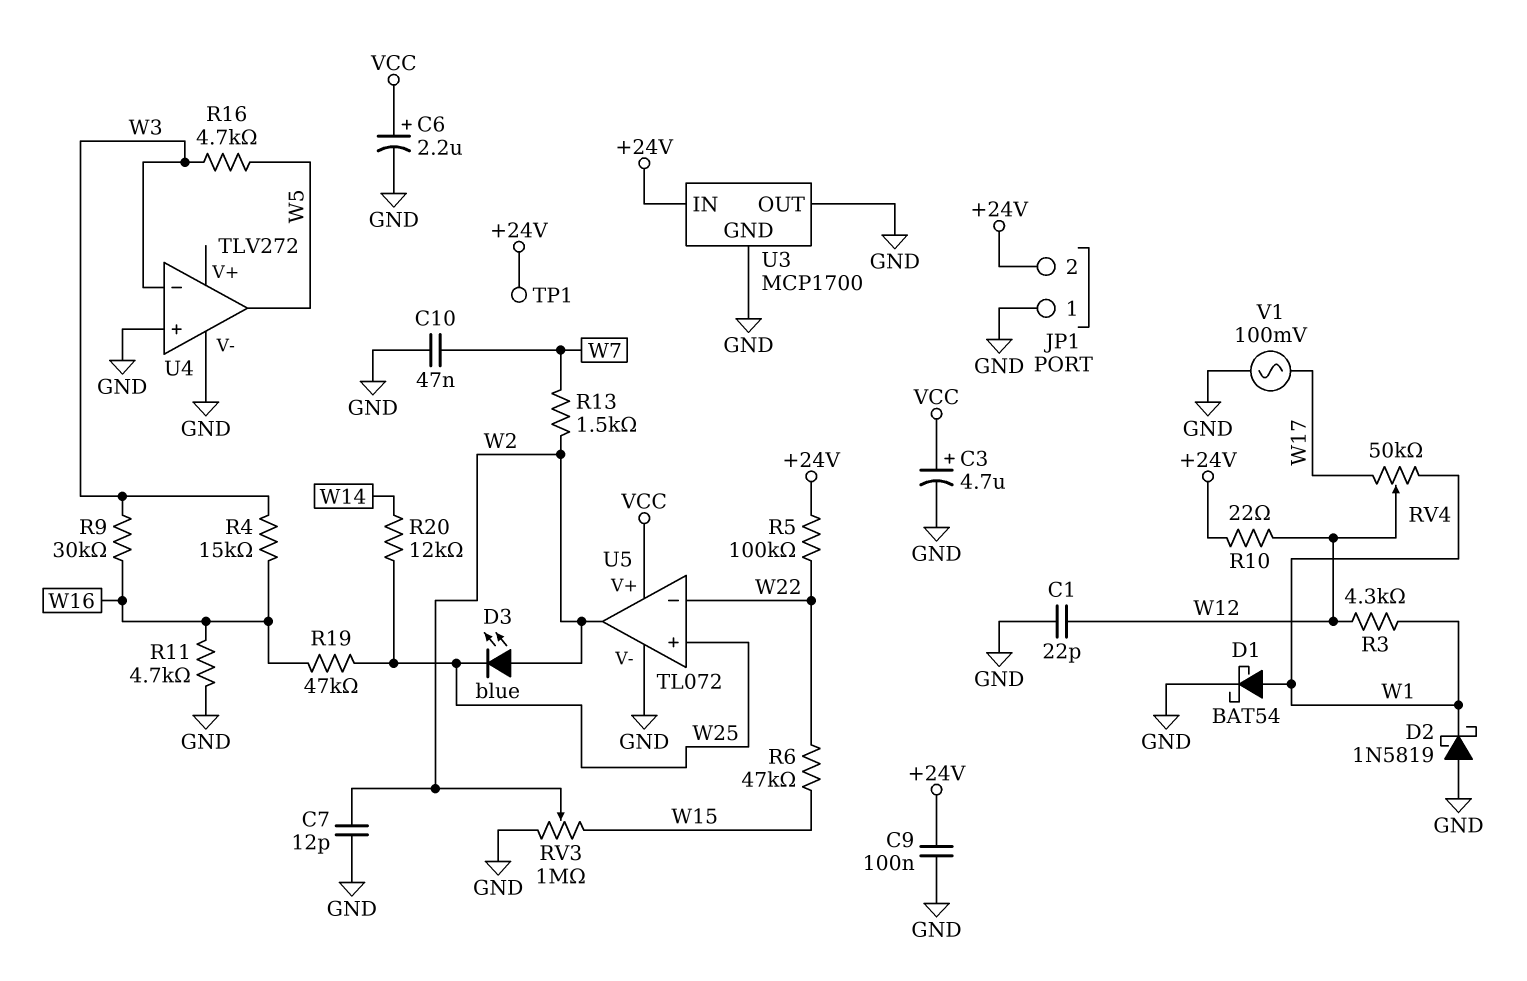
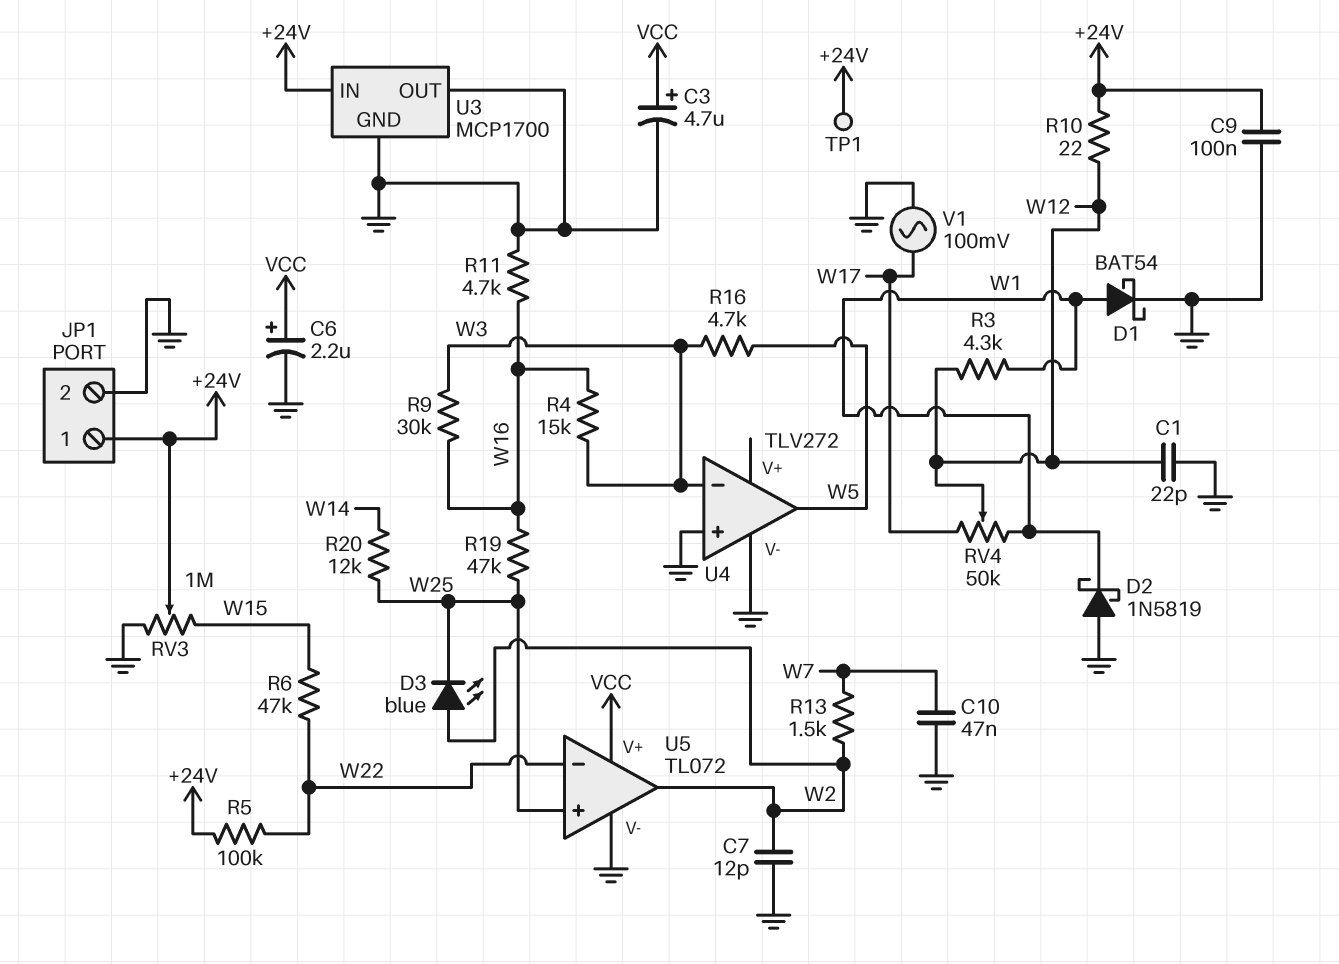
JP1 pin 1: GND -> +24V
JP1 pin 2: +24V -> GND
RV3: 1M (GND, W15, wiper W2) -> 1M (GND, W15, wiper +24V)

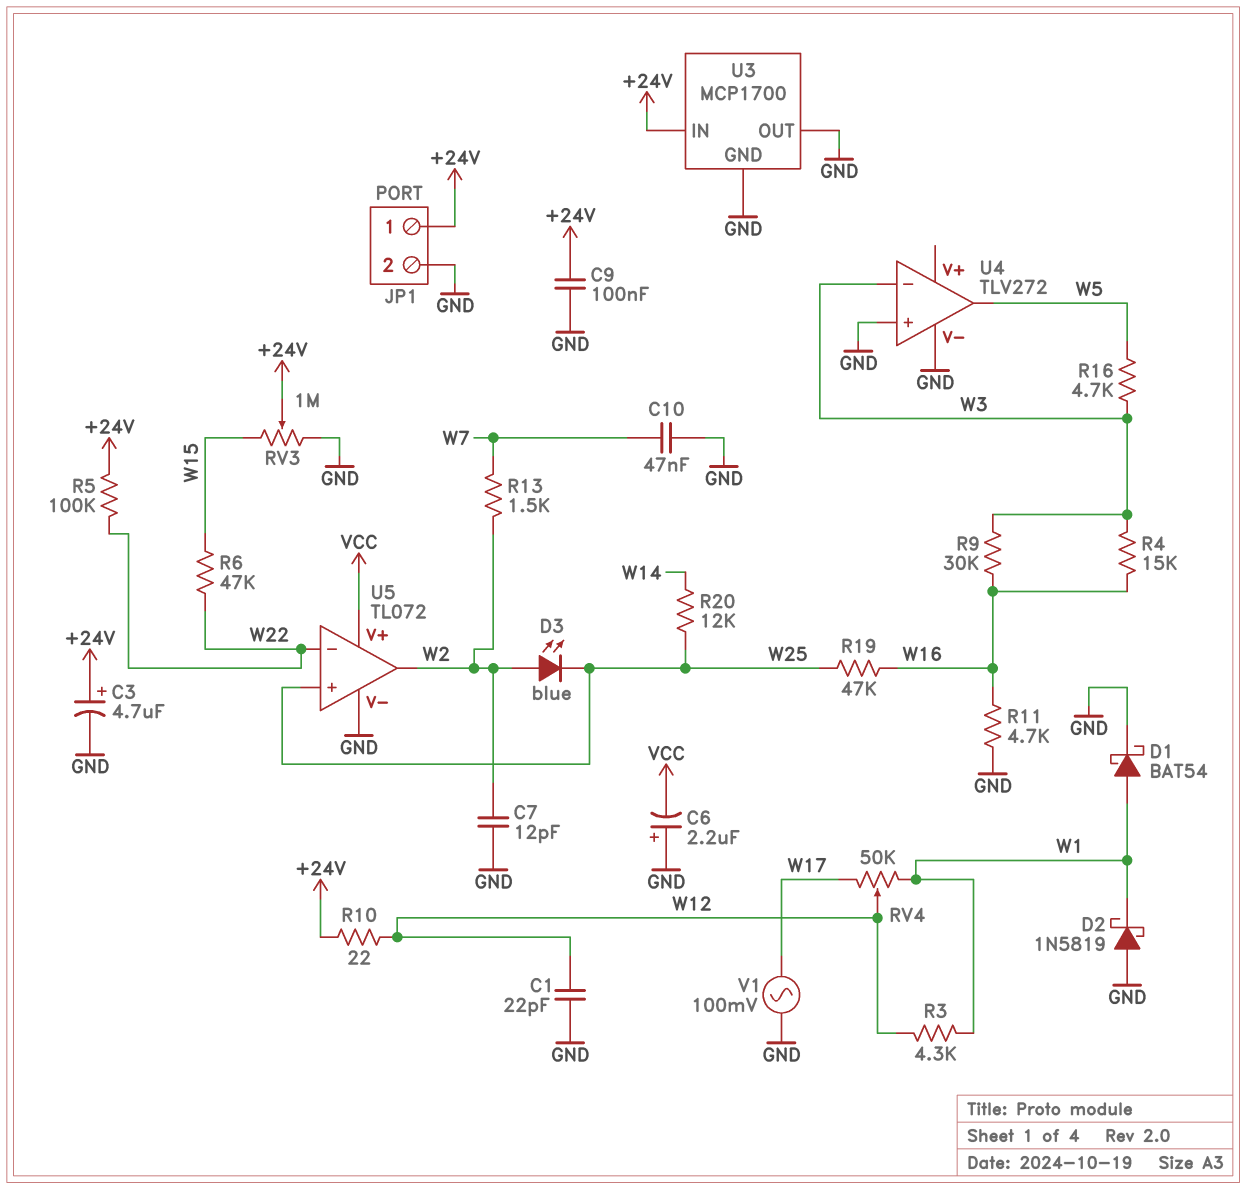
C3: 4.7uF (plus VCC, minus GND) -> 4.7uF (plus +24V, minus GND)
C6: 2.2uF (plus VCC, minus GND) -> 2.2uF (plus GND, minus VCC)
TP1: test point (+24V) -> none

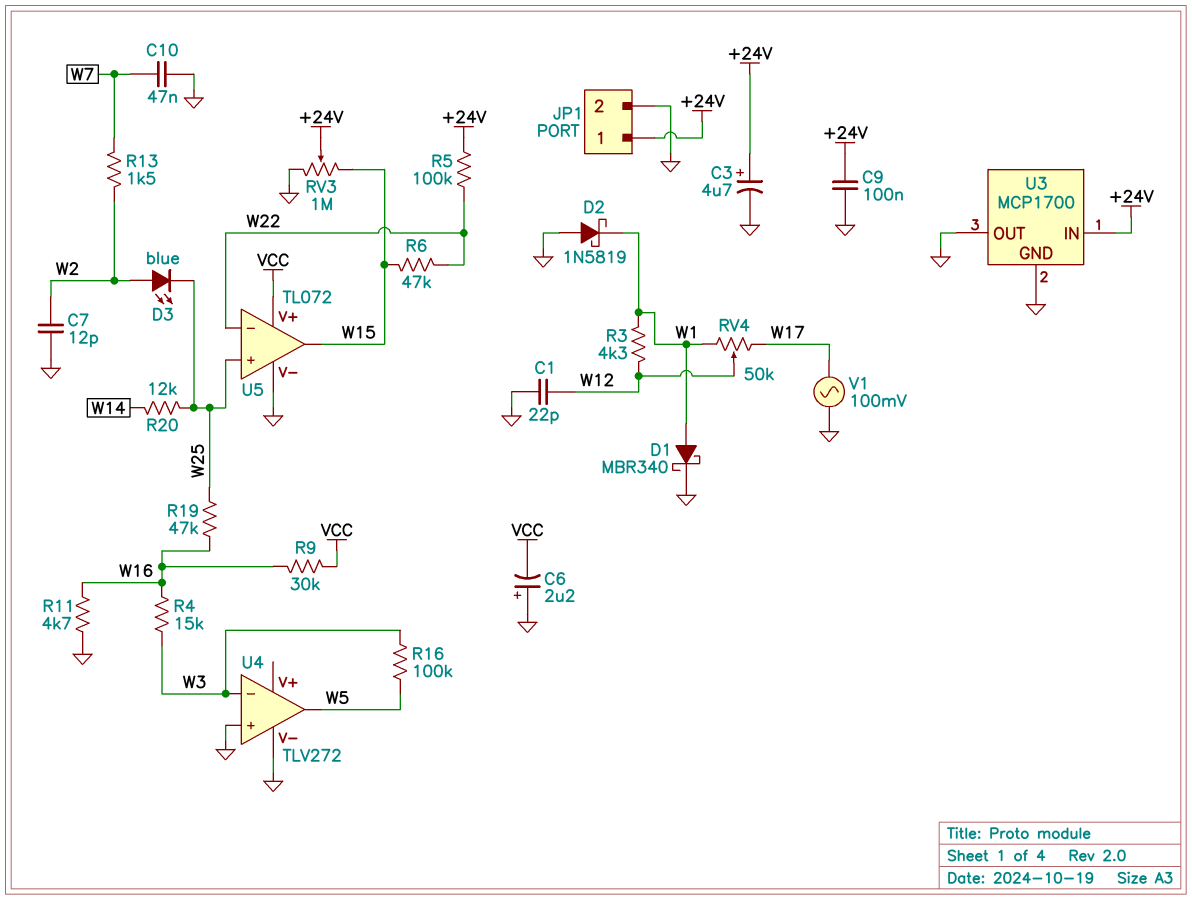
D1: schottky BAT54 (A W1, K GND) -> schottky MBR340 (A W1, K GND)
R9: 30k (W3, W16) -> 30k (VCC, W16)
R10: 22 (+24V, W12) -> none
R16: 4.7k (W3, W5) -> 100k (W3, W5)
U5 pin out: W2 -> W15

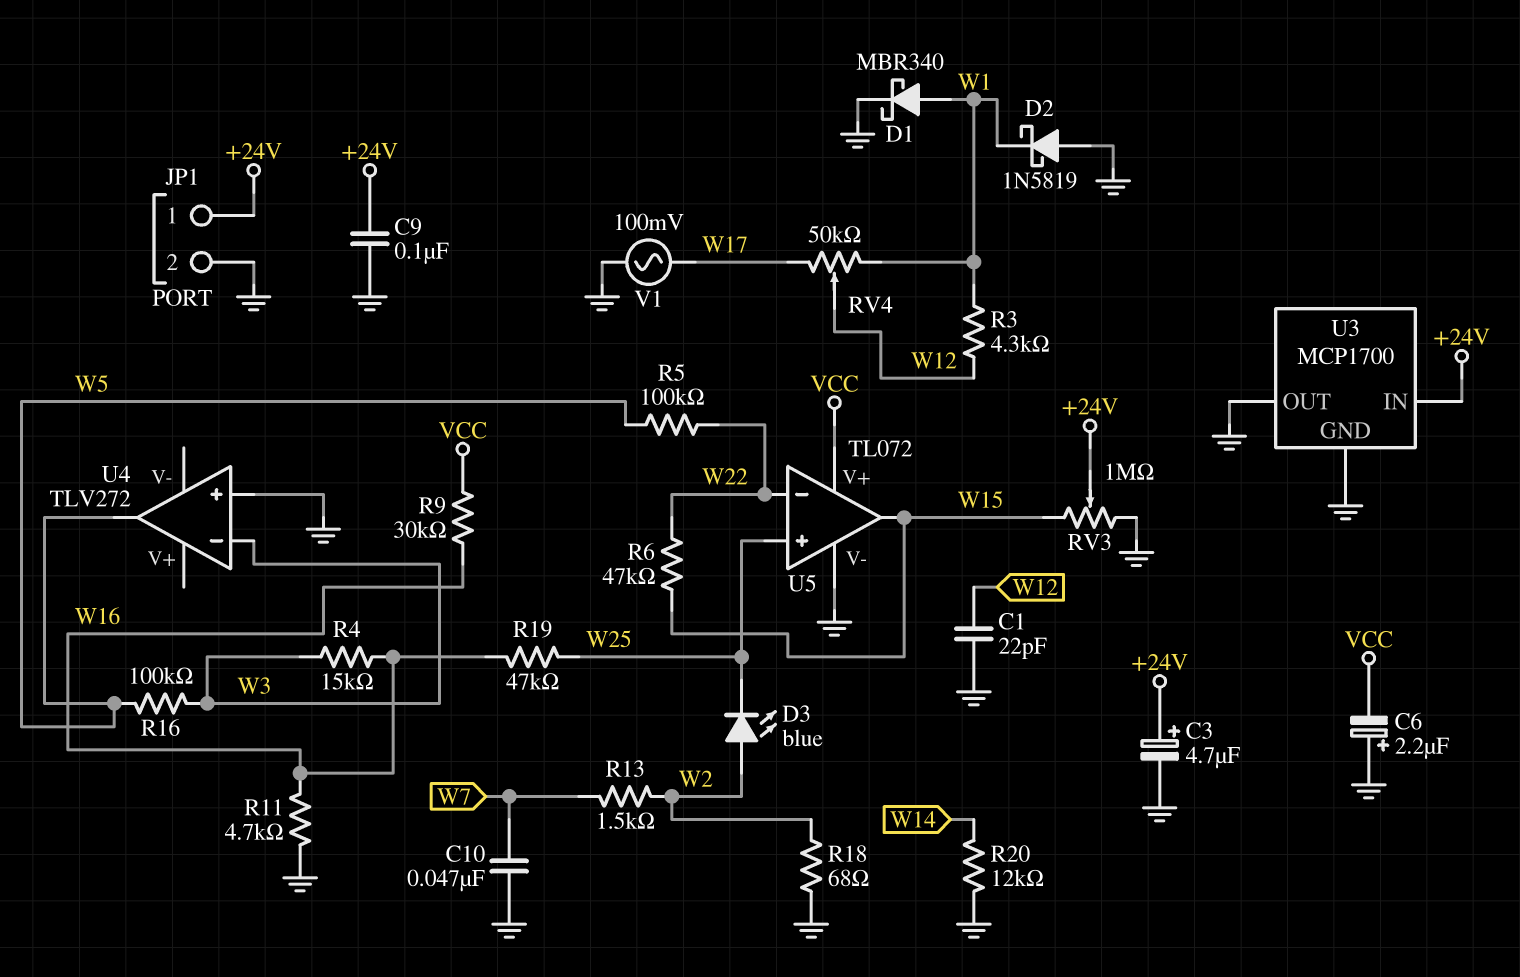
C7: 12pF (GND, W2) -> none
R5: 100k (+24V, W22) -> 100k (W5, W22)
R18: none -> 68 (GND, W2)
R20: 12k (W14, W25) -> 12k (GND, W14)
U4 pin V-: GND -> none

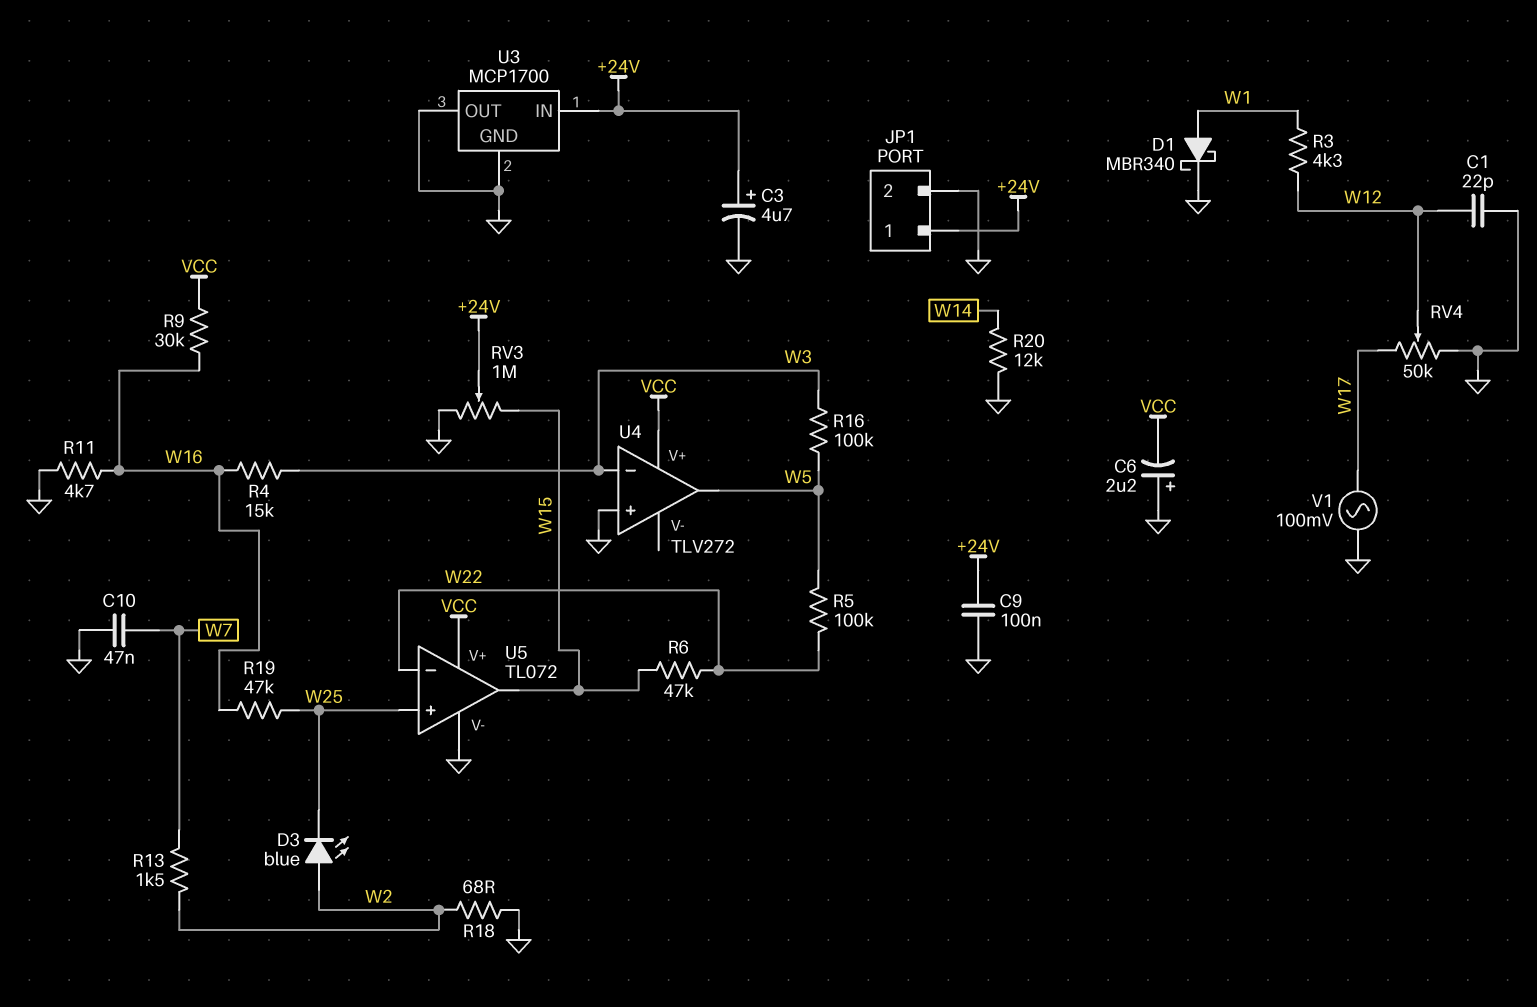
D2: schottky 1N5819 (A GND, K W1) -> none
RV4: 50k (W1, W17, wiper W12) -> 50k (GND, W17, wiper W12)
U4 pin V+: none -> VCC

